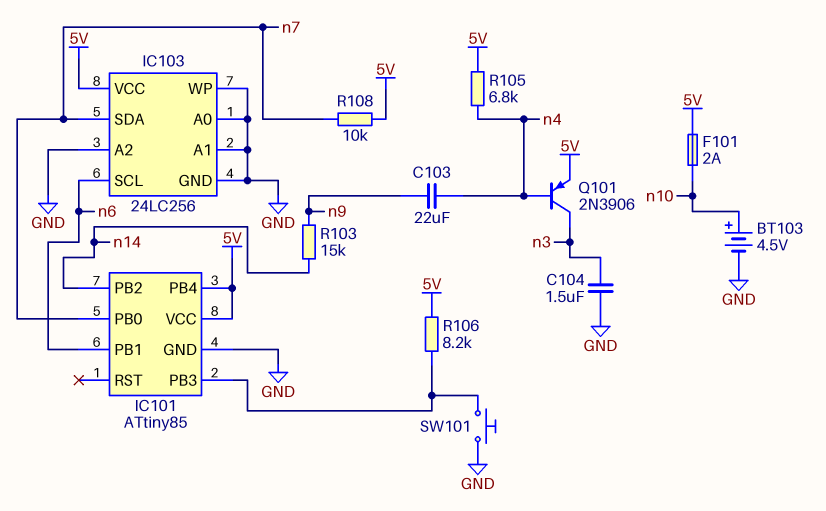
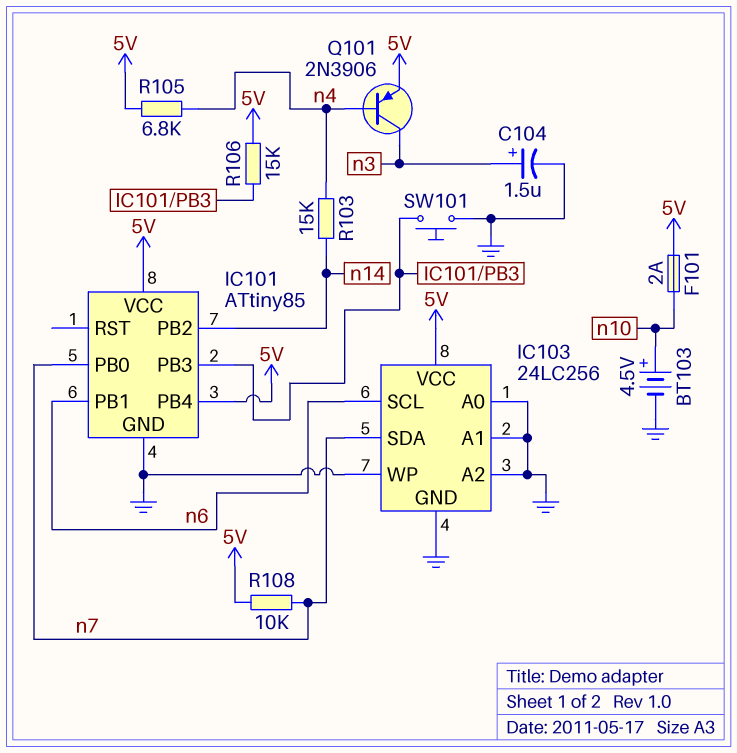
C103: 22uF (n4, n9) -> none
C104: 1.5uF (GND, n3) -> 1.5uF (plus n3, minus GND)
R103: 15k (n9, n14) -> 15k (n4, n14)
R106: 8.2k (5V, IC101/PB3) -> 15k (5V, IC101/PB3)

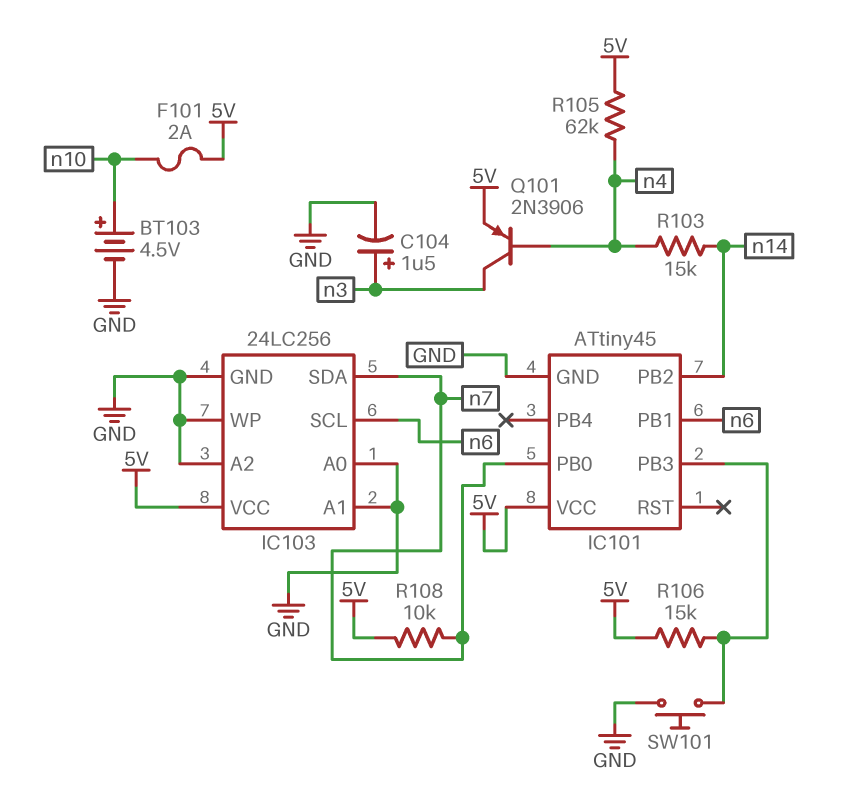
IC101: ATtiny85 -> ATtiny45
IC101 pin PB4: 5V -> none
R105: 6.8k (5V, n4) -> 62k (5V, n4)

